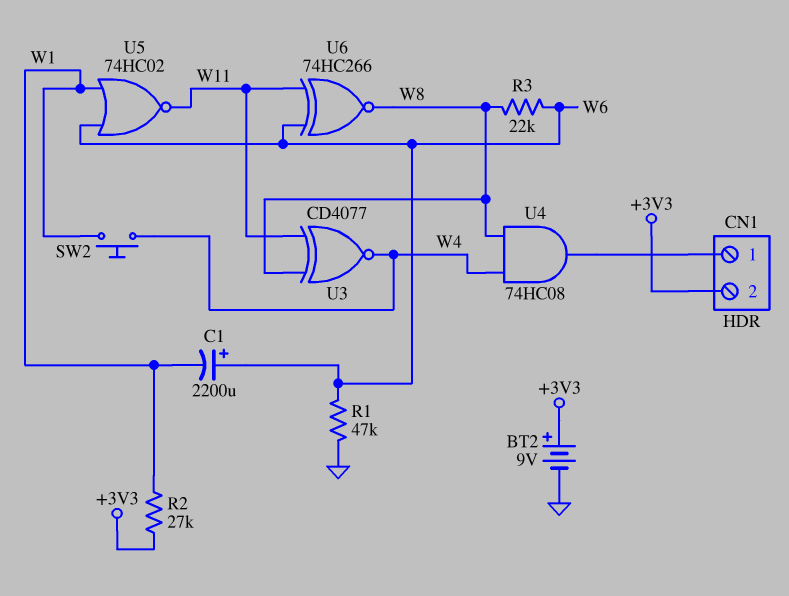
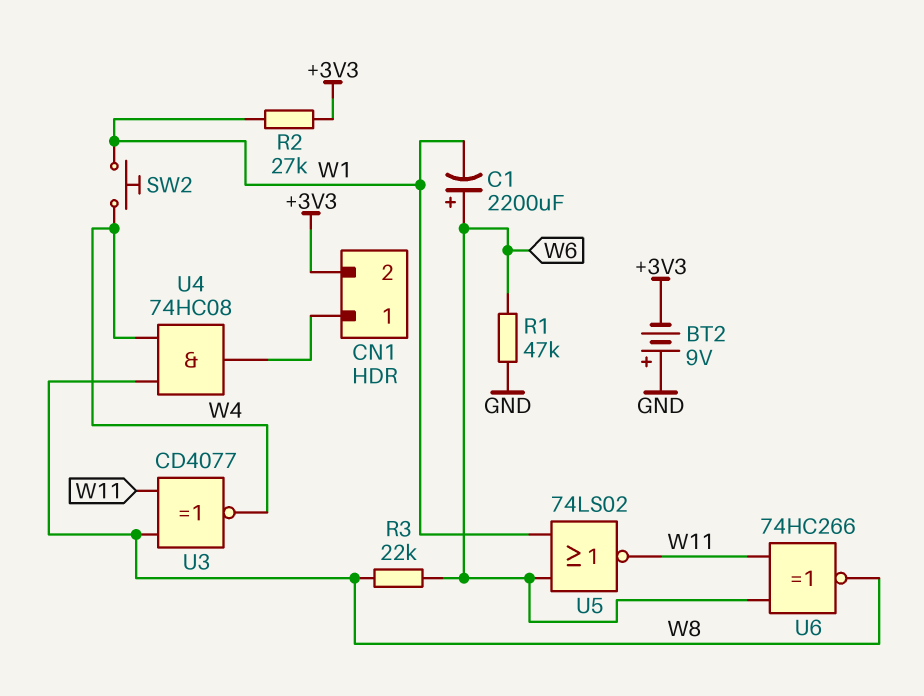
BT2: 9V (plus +3V3, minus GND) -> 9V (plus GND, minus +3V3)
U5: NOR 74HC02 (in W1, in W6, out W11) -> NOR 74LS02 (in W1, in W6, out W11)

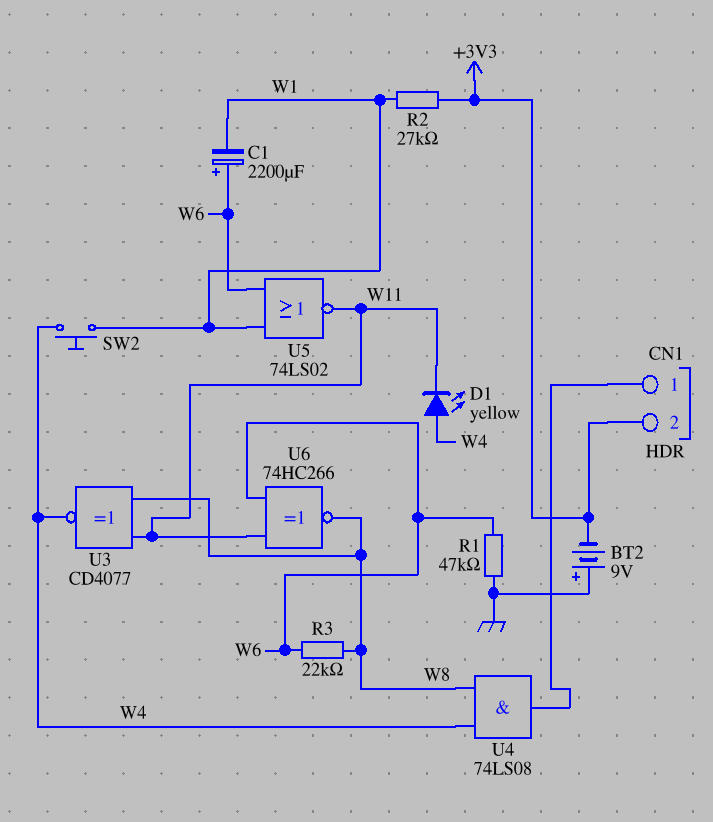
D1: none -> LED yellow (A W4, K W11)
U4: AND 74HC08 (in W4, in W8, out CN1/1) -> AND 74LS08 (in W4, in W8, out CN1/1)

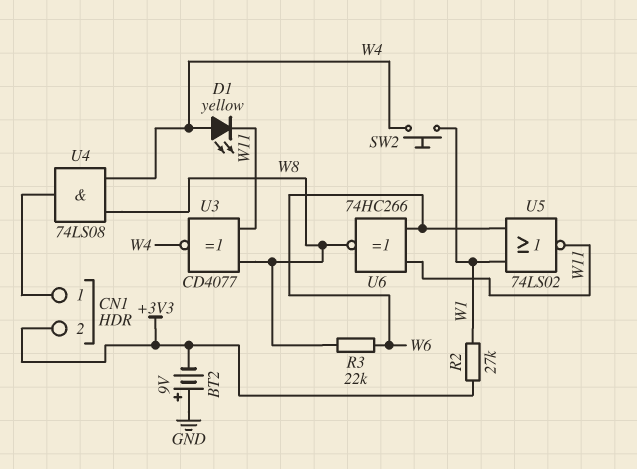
C1: 2200uF (plus W6, minus W1) -> none
R1: 47k (GND, W6) -> none

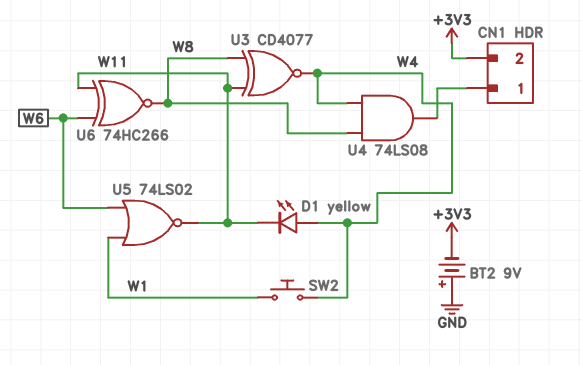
R2: 27k (+3V3, W1) -> none
R3: 22k (W6, W8) -> none

